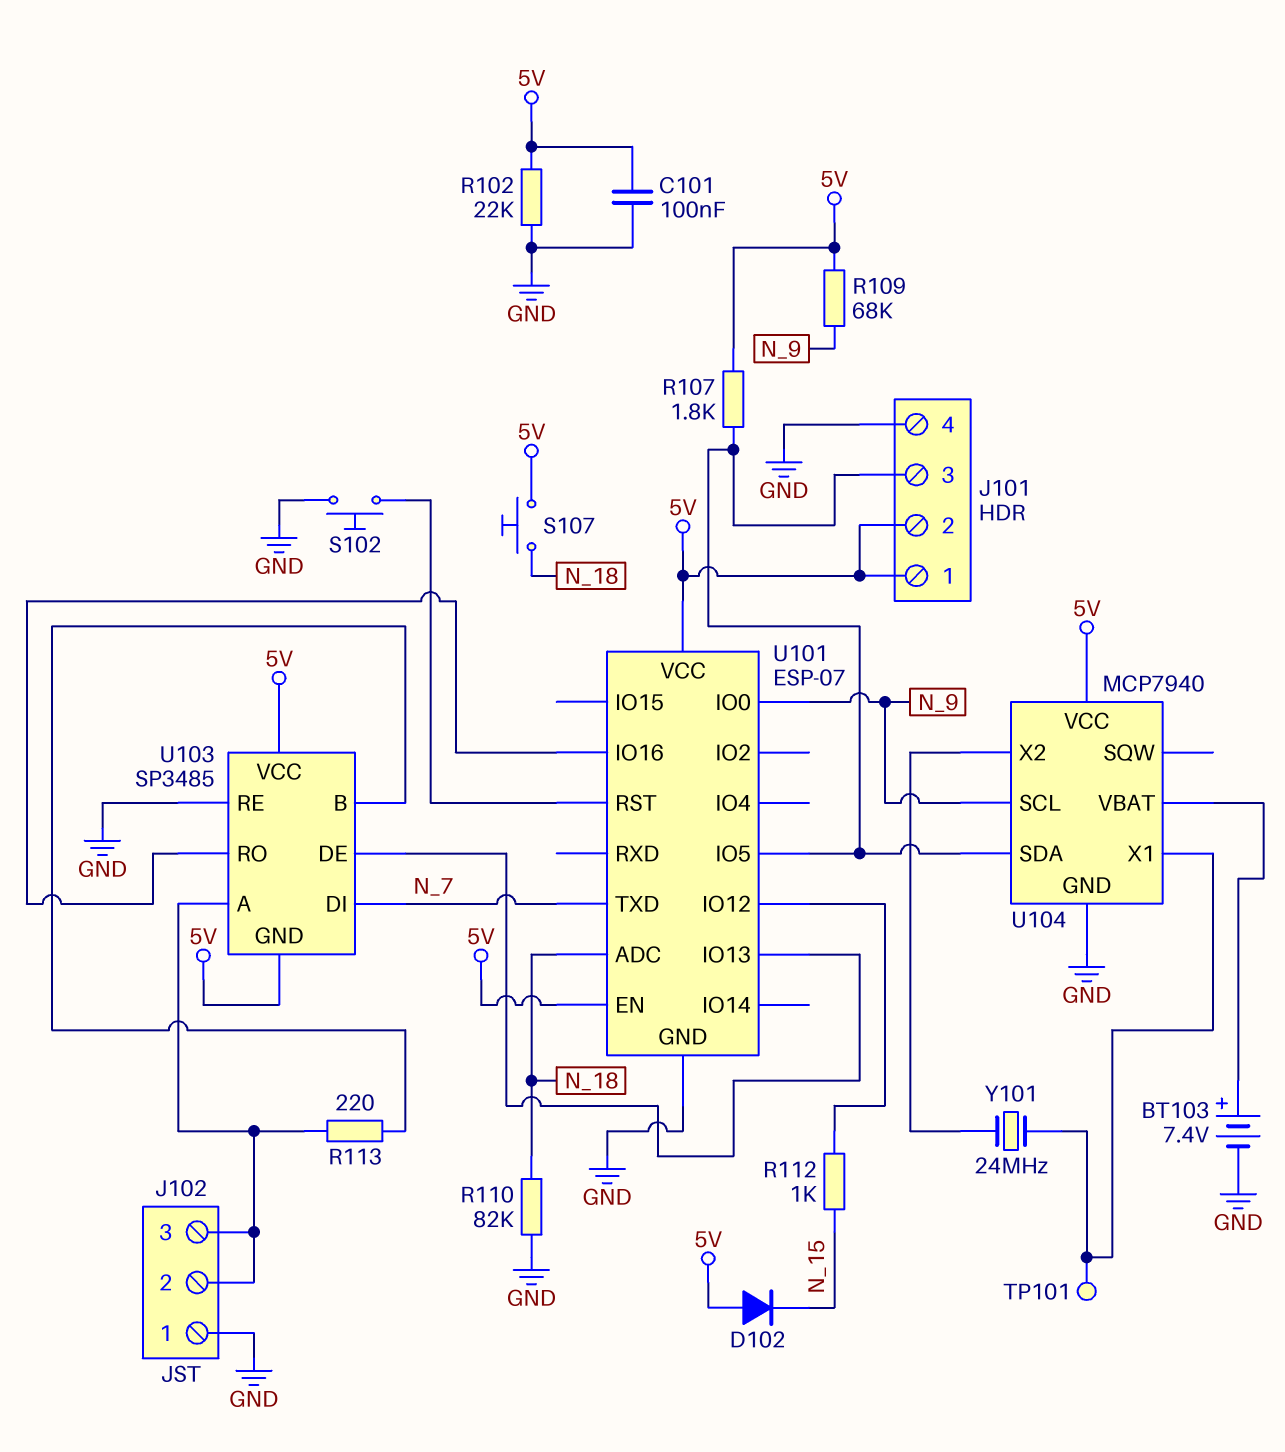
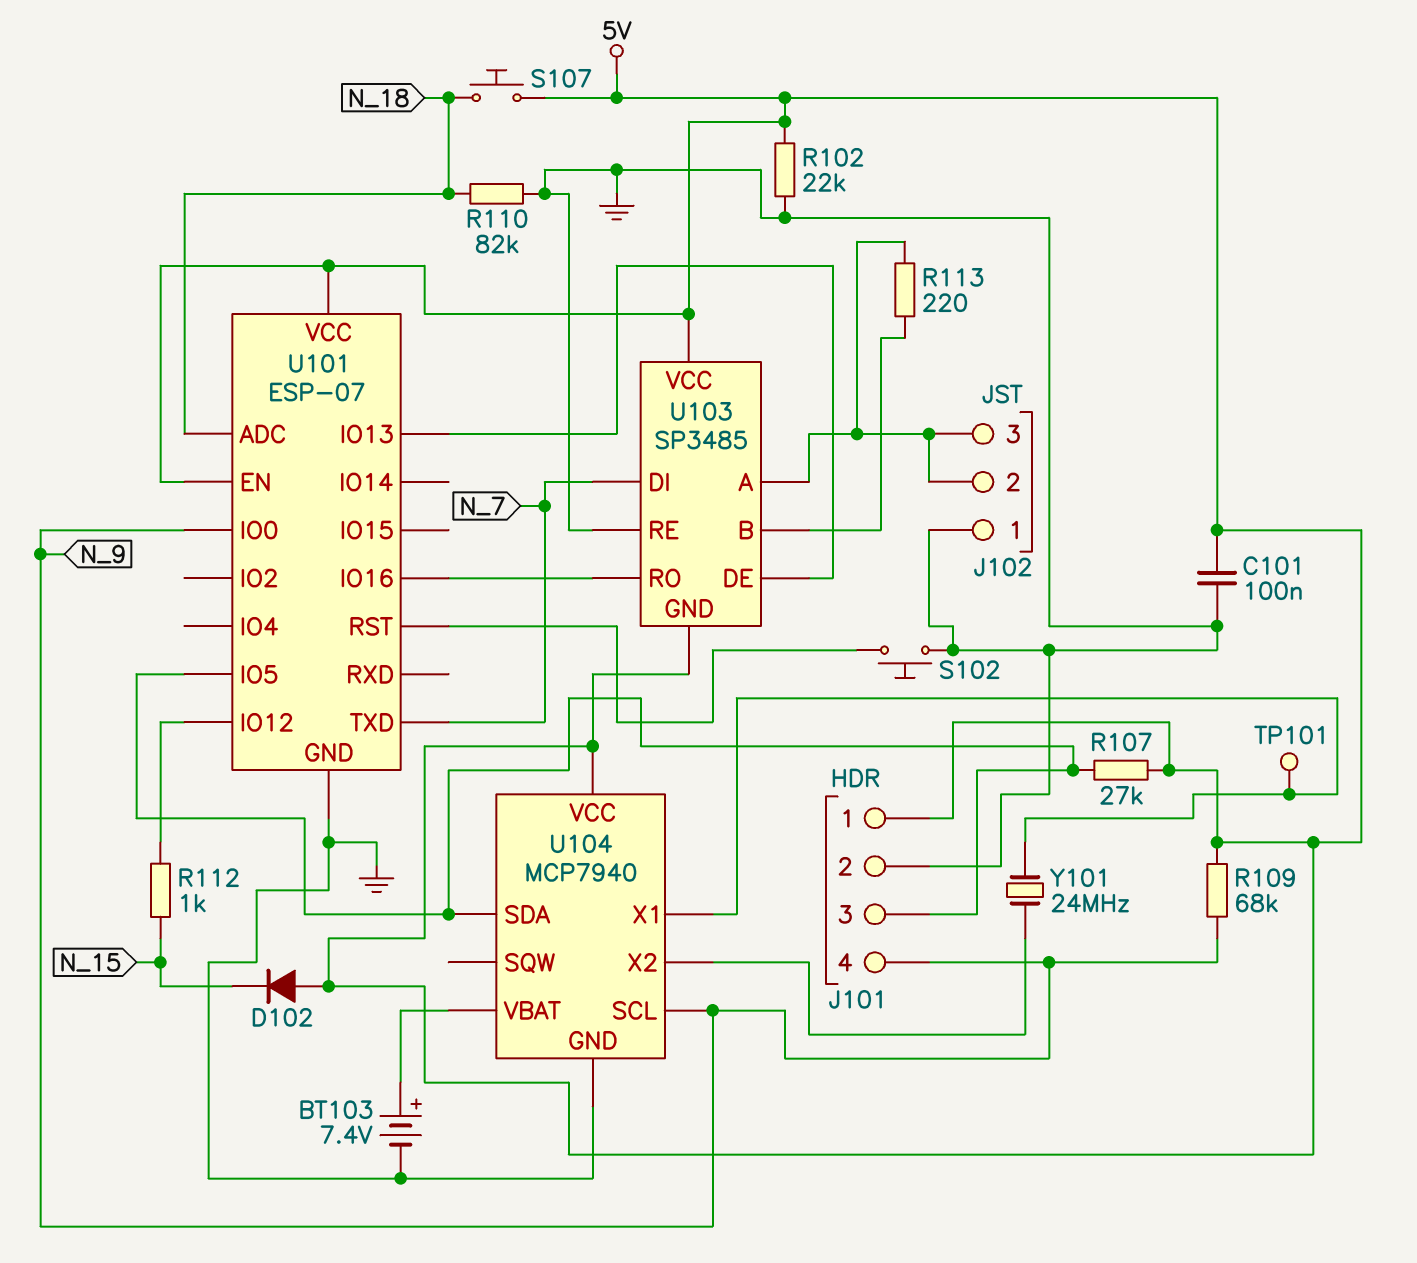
J101 pin 2: 5V -> GND
J101 pin 4: GND -> N_9
R107: 1.8k (5V, J101/3) -> 27k (5V, J101/3)

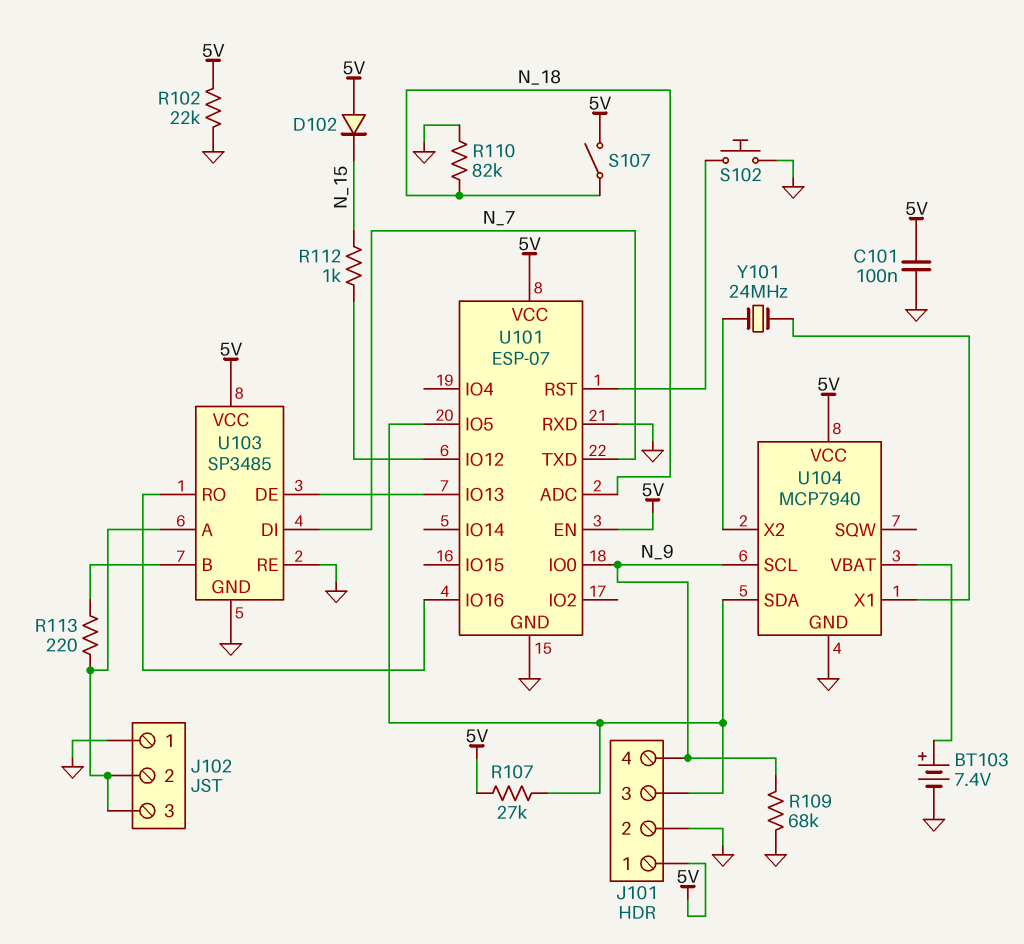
R109: 68k (5V, N_9) -> 68k (GND, N_9)
S107: button (5V, N_18) -> switch (5V, N_18)
TP101: test point (U104/X1) -> none
U101 pin RXD: none -> GND
U103 pin GND: 5V -> GND

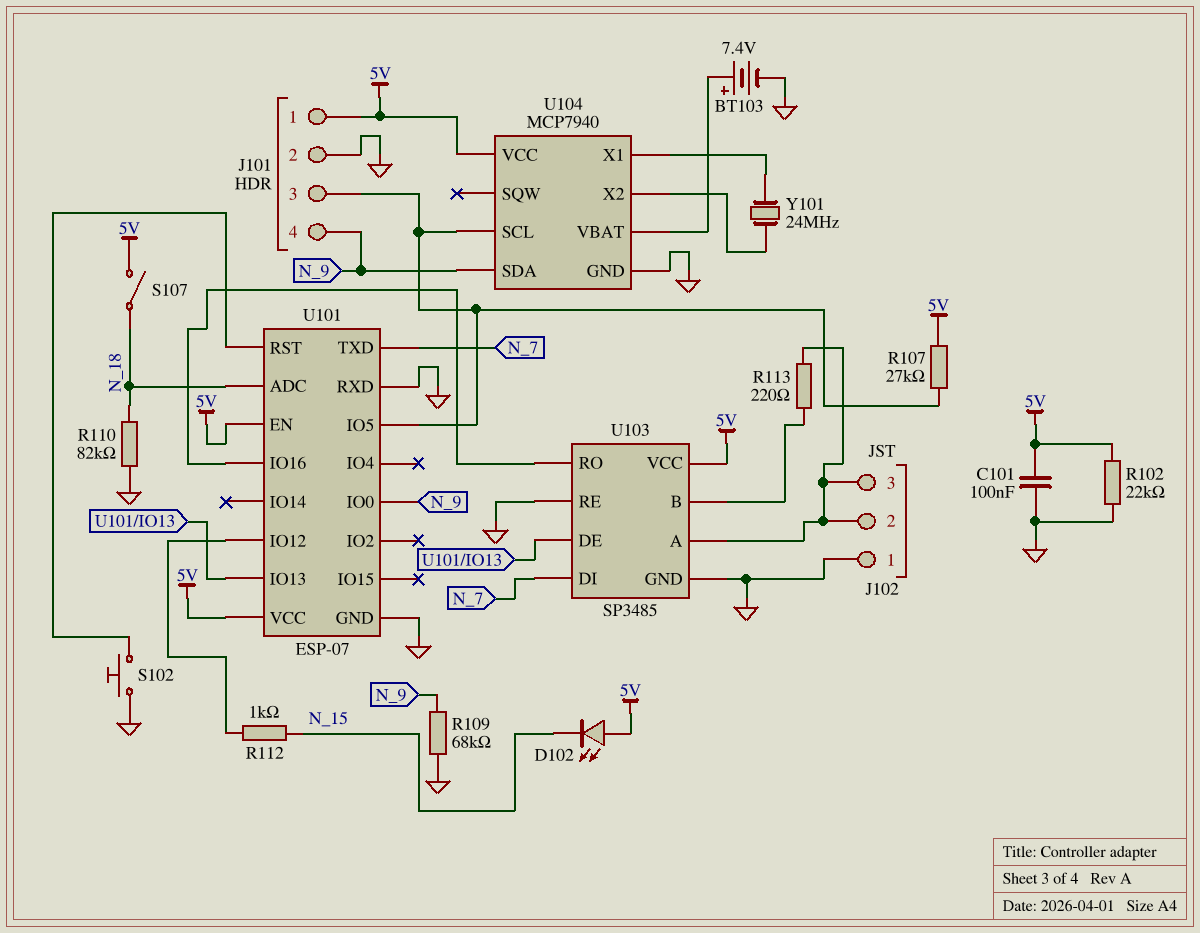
D102: diode (A 5V, K N_15) -> LED (A 5V, K N_15)
U104 pin SCL: N_9 -> J101/3
U104 pin SDA: J101/3 -> N_9

